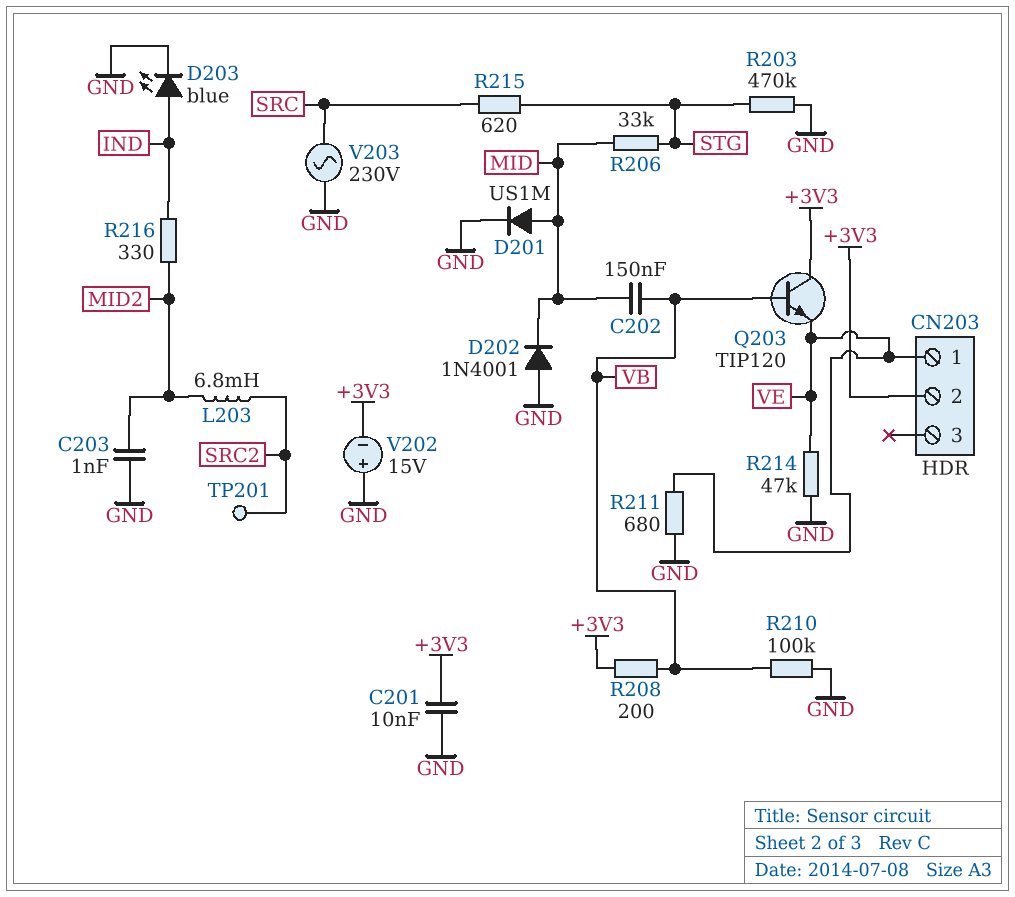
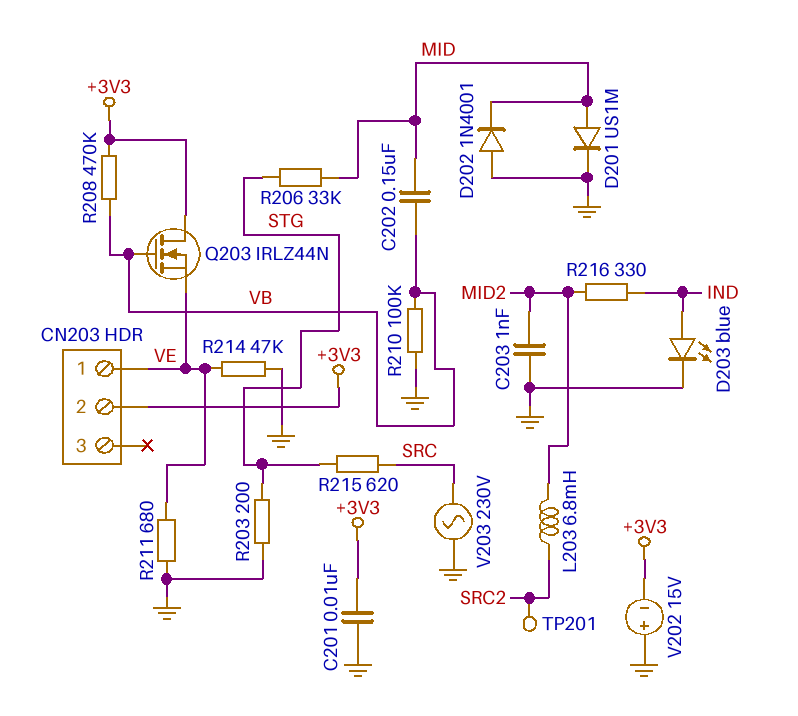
Q203: NPN TIP120 (B VB, C +3V3, E VE) -> NMOS IRLZ44N (G VB, D +3V3, S VE)
R203: 470k (GND, STG) -> 200 (GND, STG)
R208: 200 (+3V3, VB) -> 470k (+3V3, VB)

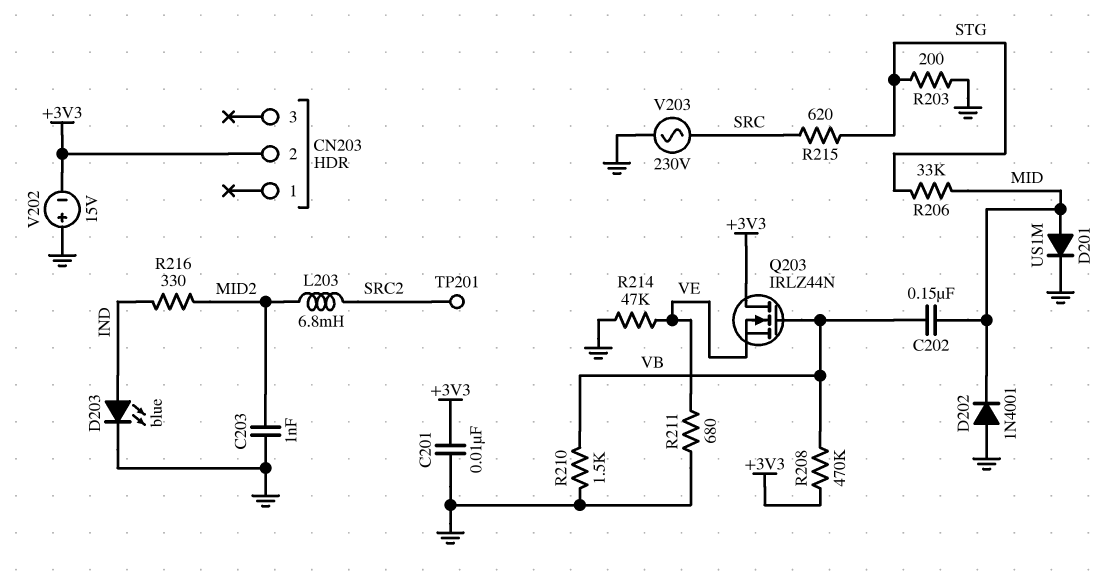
CN203 pin 1: VE -> none
R210: 100k (GND, VB) -> 1.5k (GND, VB)

